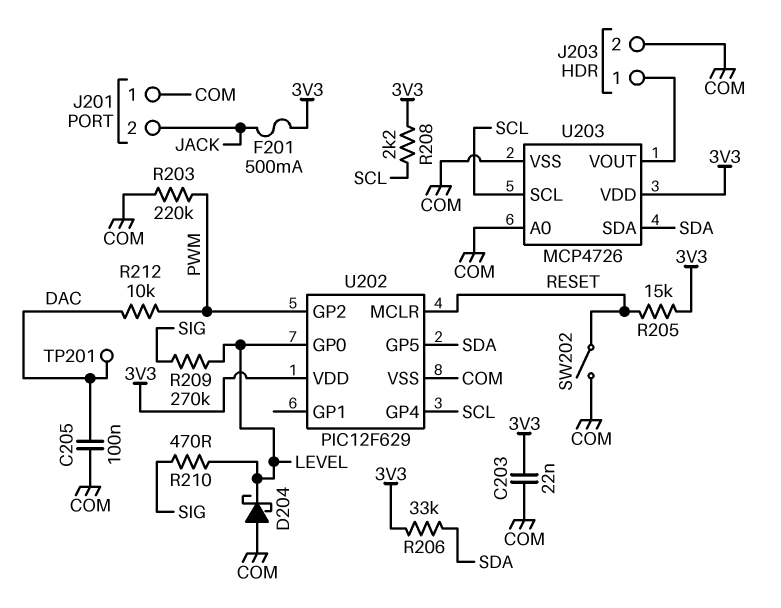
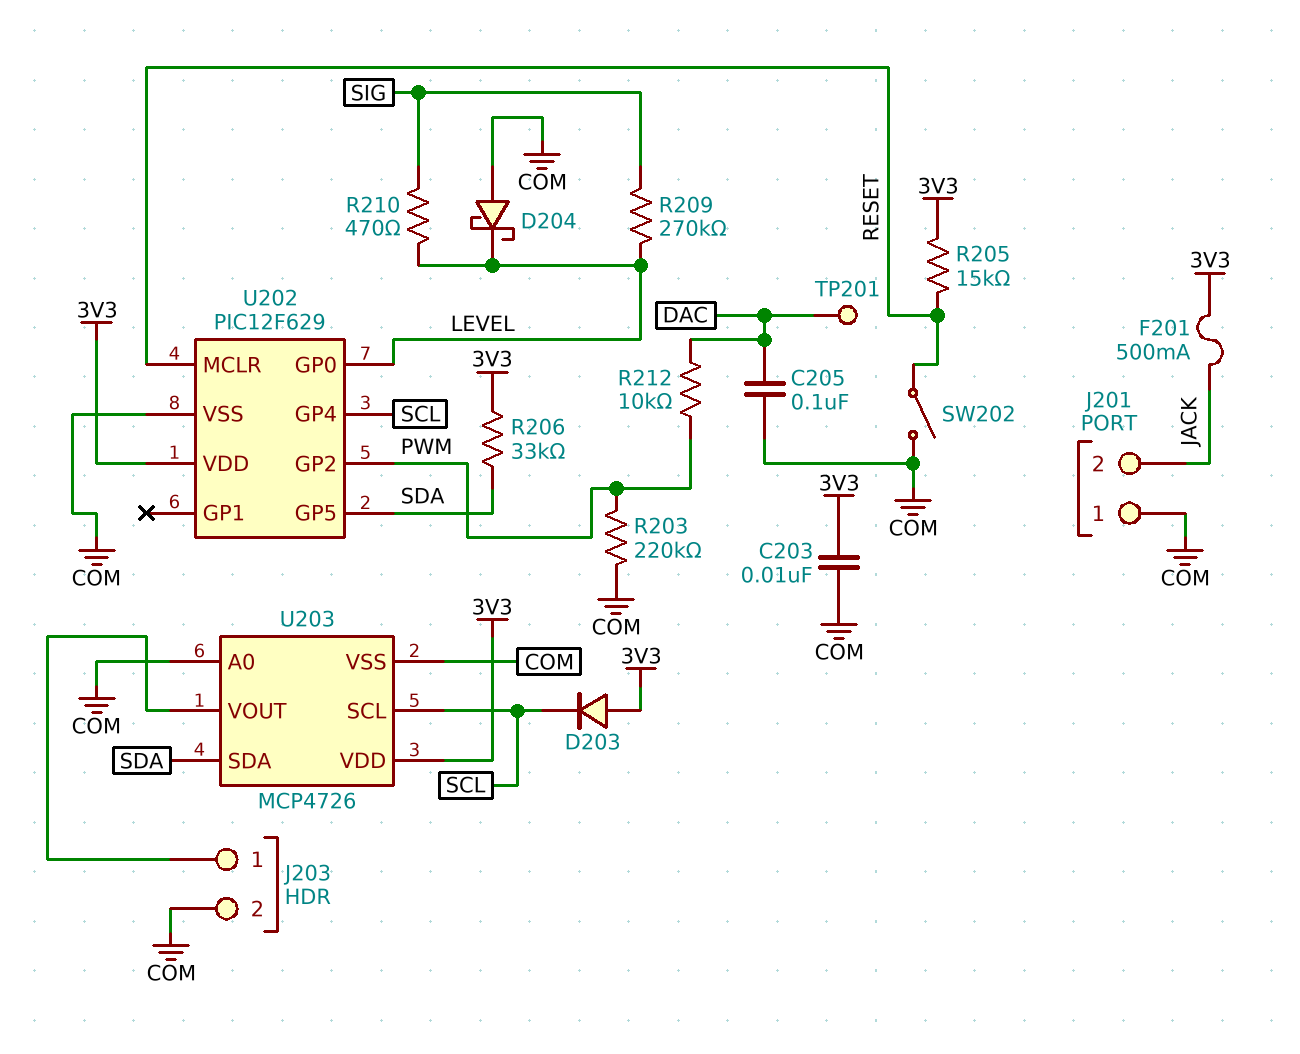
C203: 22nF (3V3, COM) -> 10nF (3V3, COM)
D203: none -> diode (A 3V3, K SCL)
R208: 2.2k (3V3, SCL) -> none

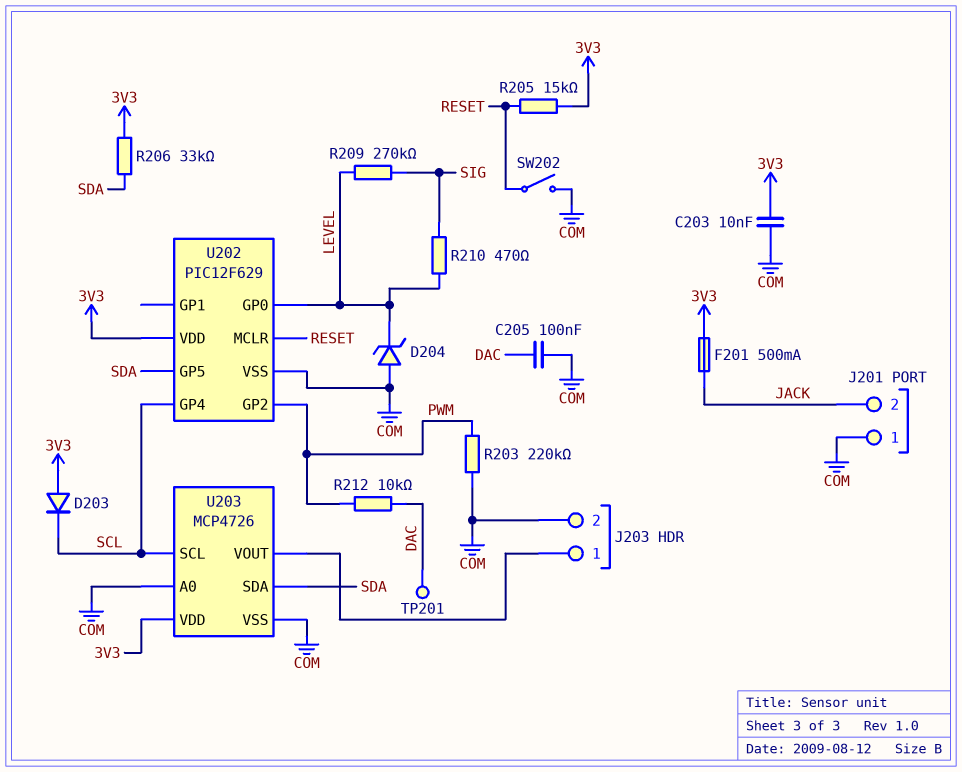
D204: schottky (A COM, K LEVEL) -> zener (A COM, K LEVEL)

